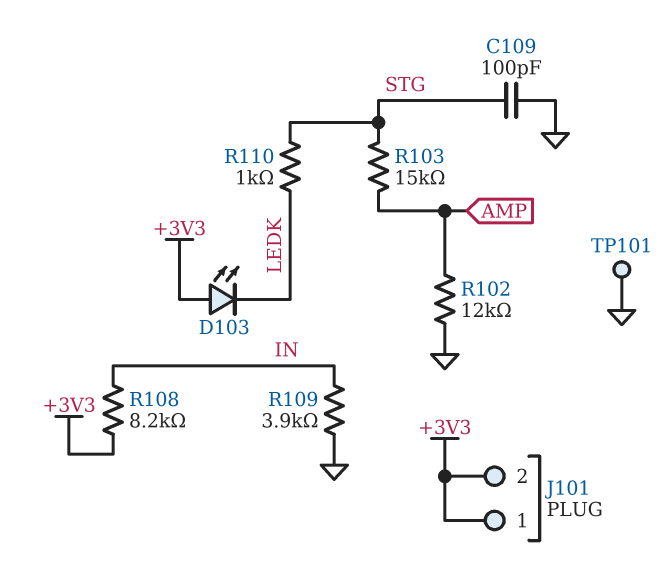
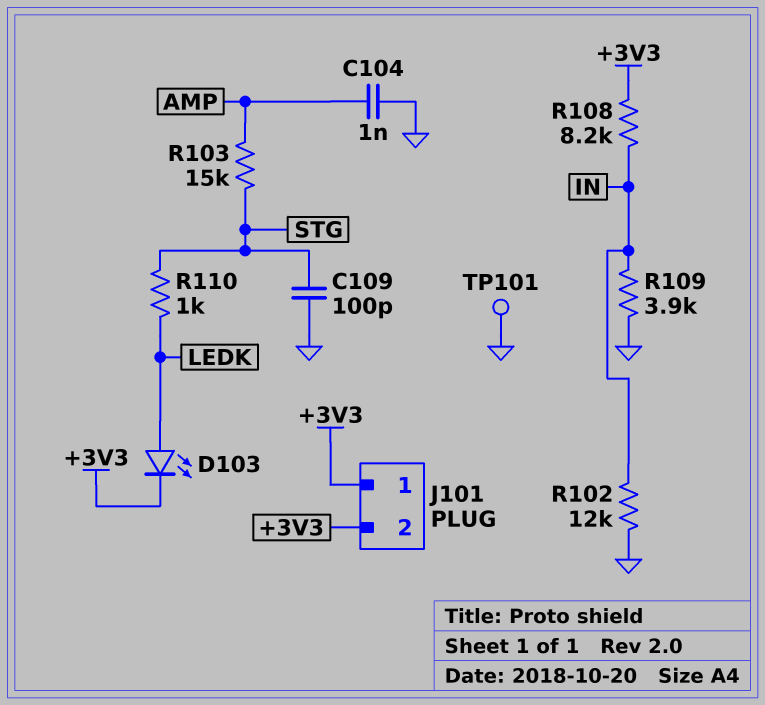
C104: none -> 1nF (AMP, GND)
D103: LED (A +3V3, K LEDK) -> LED (A LEDK, K +3V3)
R102: 12k (AMP, GND) -> 12k (GND, IN)

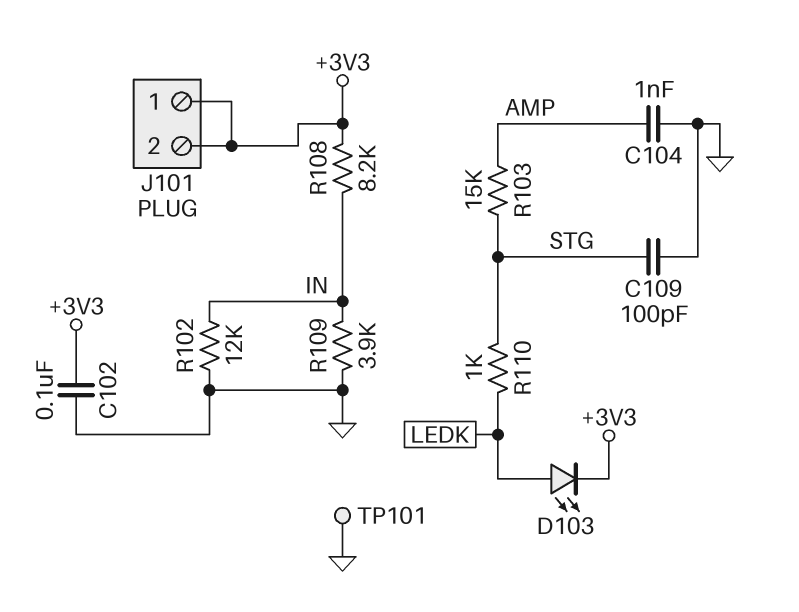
C102: none -> 100nF (+3V3, GND)

